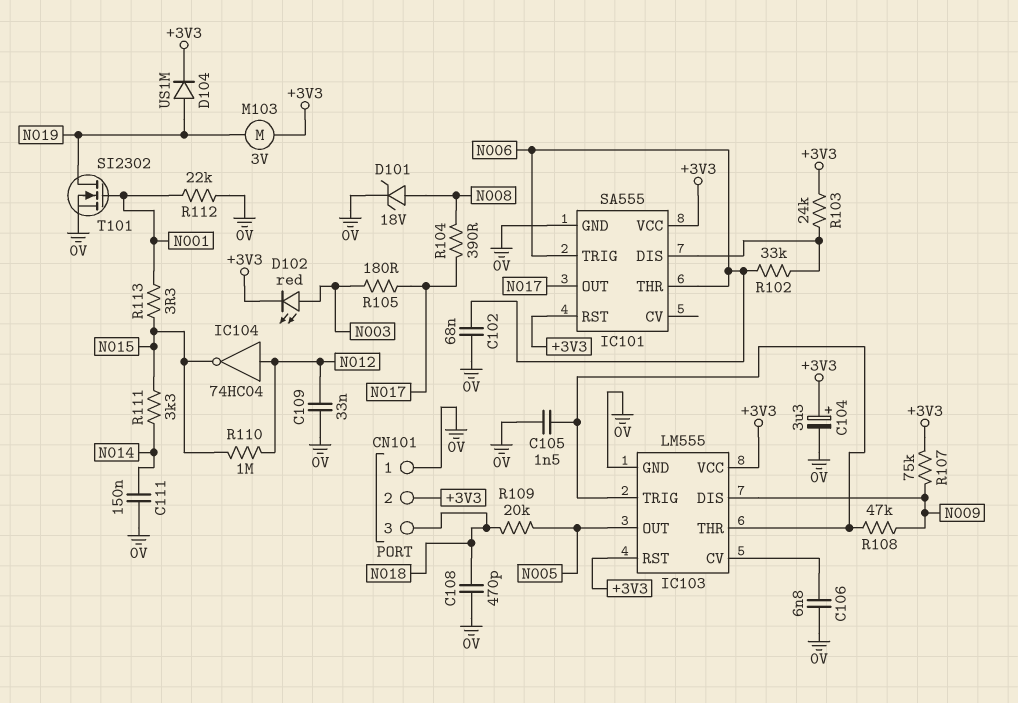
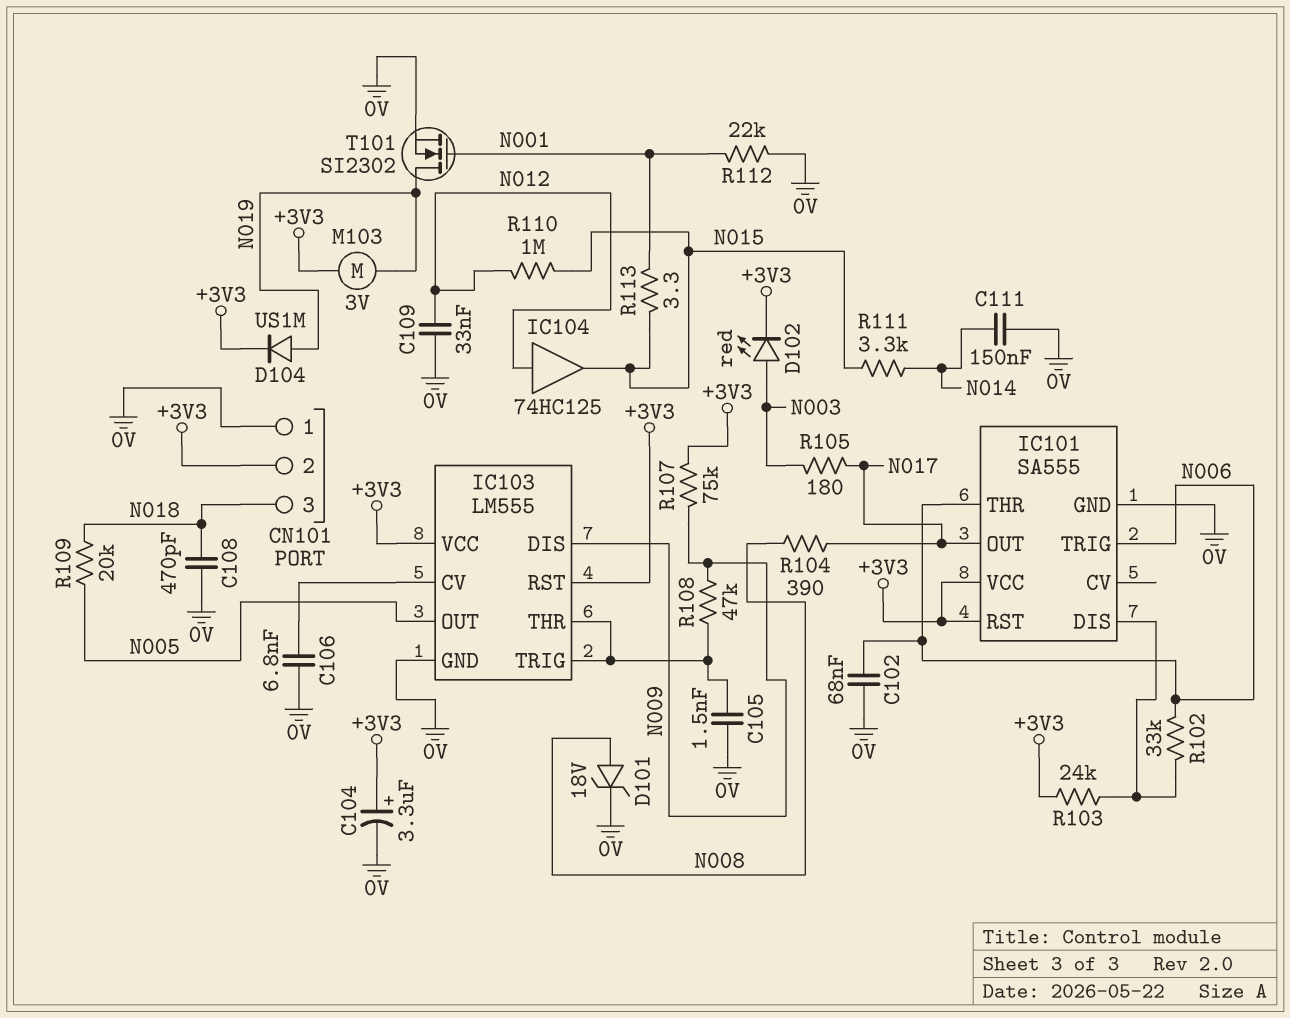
IC104: NOT 74HC04 (in N012, out N015) -> buffer 74HC125 (in N012, out N015)

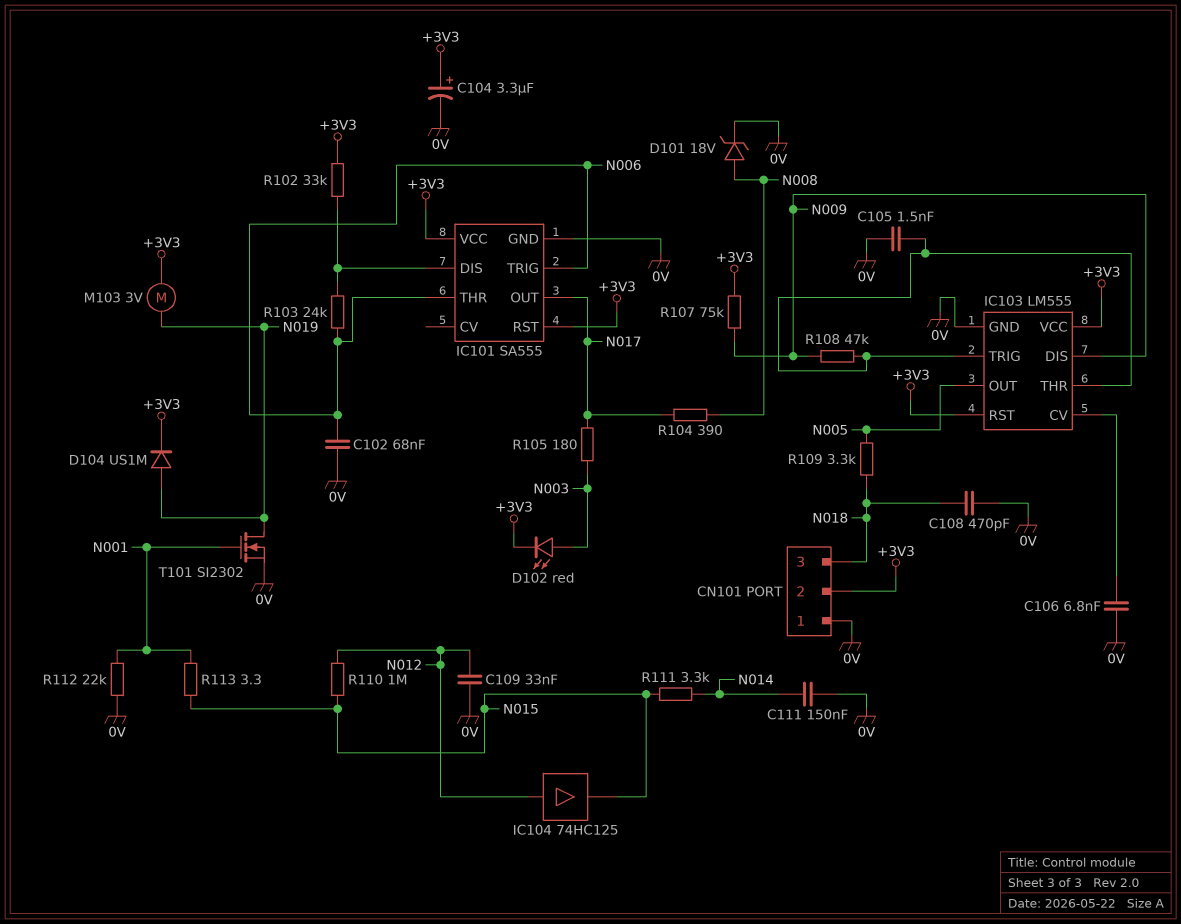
R102: 33k (IC101/DIS, N006) -> 33k (+3V3, IC101/DIS)
R103: 24k (+3V3, IC101/DIS) -> 24k (IC101/DIS, N006)
R109: 20k (N005, N018) -> 3.3k (N005, N018)

